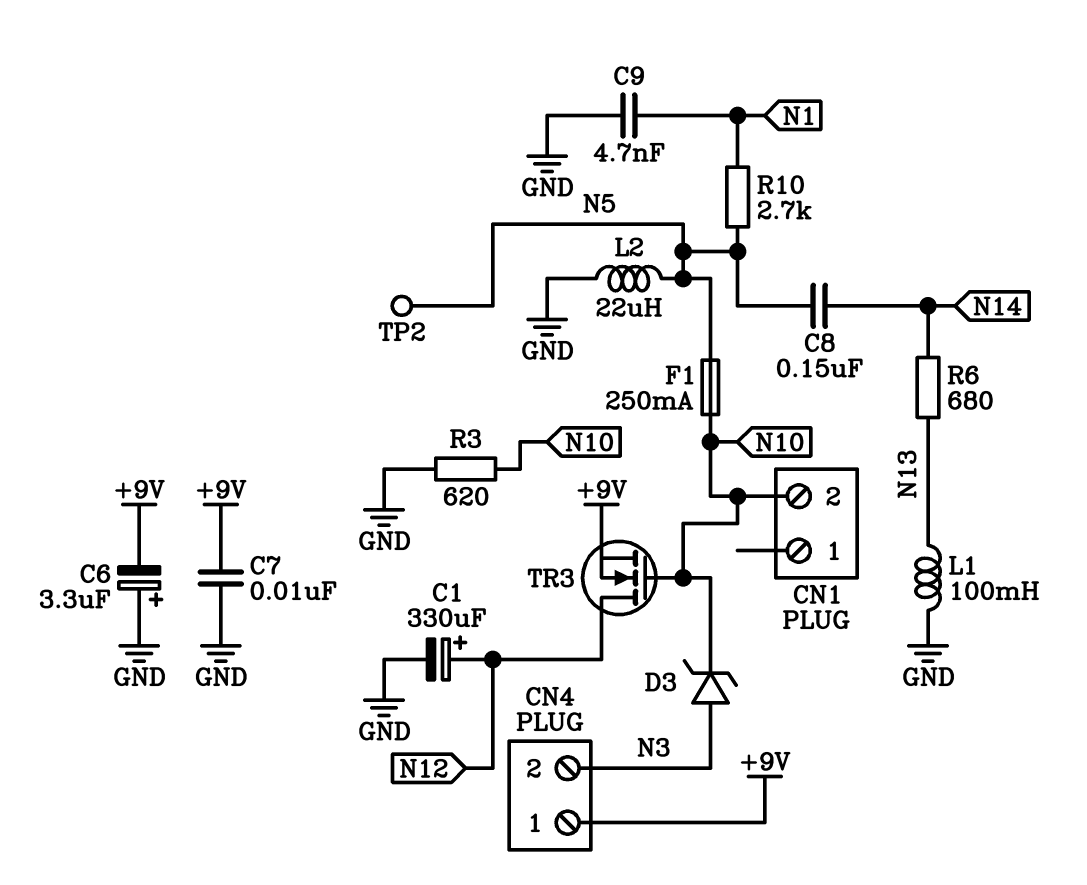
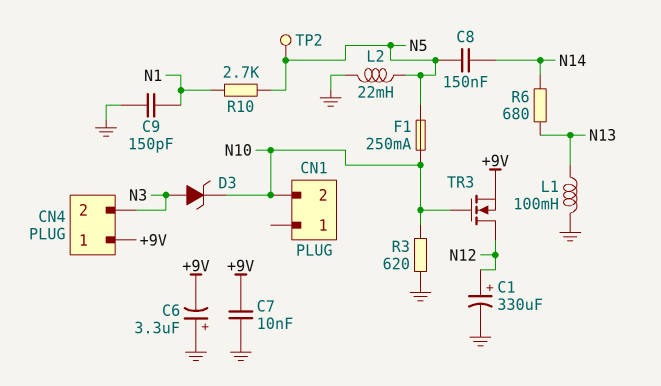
C9: 4.7nF (GND, N1) -> 150pF (GND, N1)
L2: 22uH (GND, N5) -> 22mH (GND, N5)

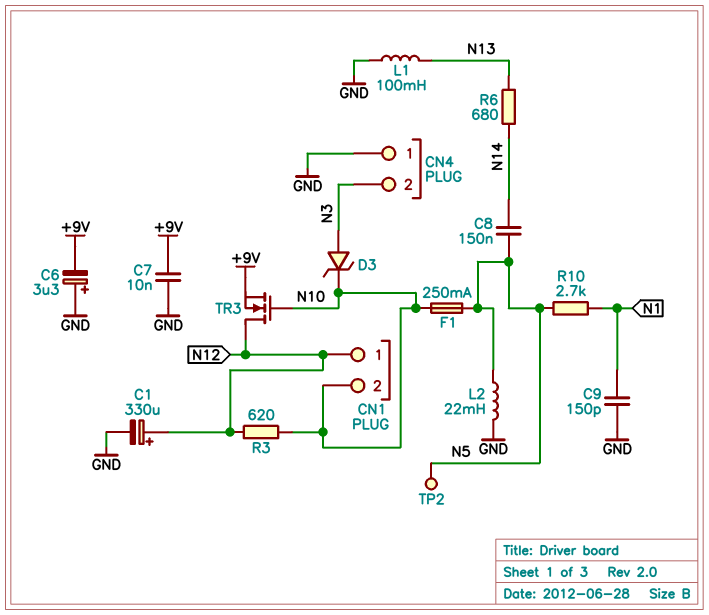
CN1 pin 1: none -> N12
CN4 pin 1: +9V -> GND
R3: 620 (GND, N10) -> 620 (N10, N12)

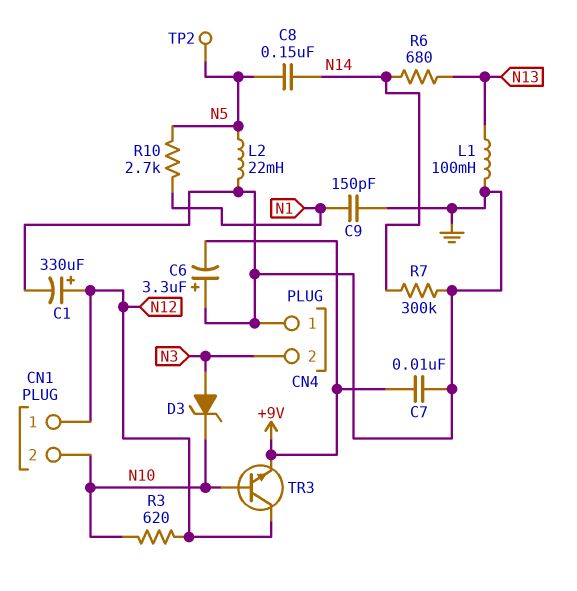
F1: 250mA (N5, N10) -> none
R7: none -> 300k (GND, N14)
TR3: NMOS (G N10, D N12, S +9V) -> NPN (B N10, C N12, E +9V)

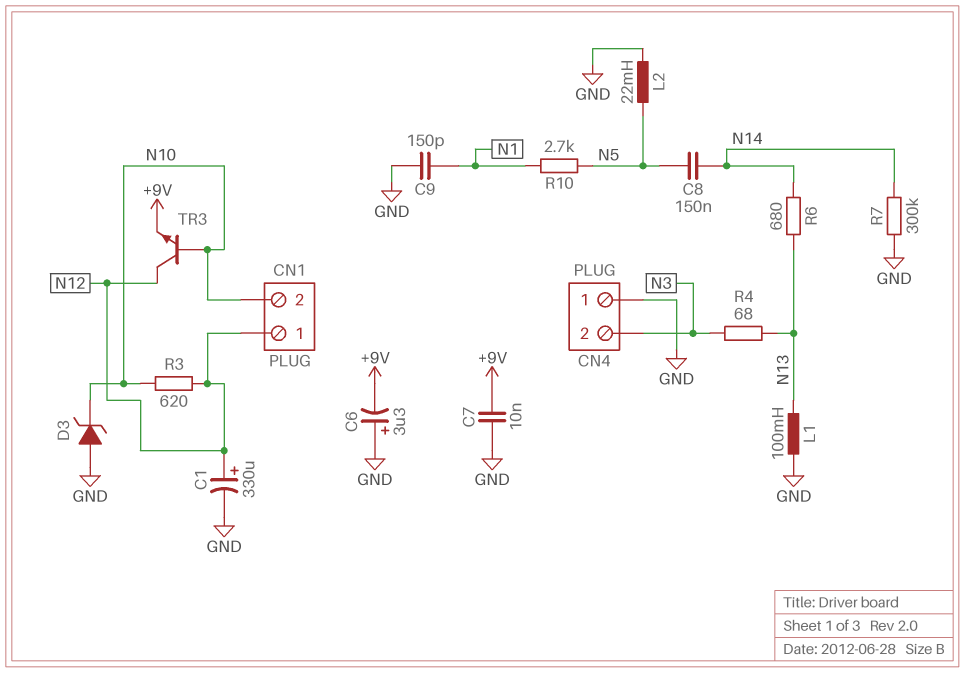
D3: zener (A N3, K N10) -> zener (A GND, K N10)
R4: none -> 68 (N3, N13)
TP2: test point (N5) -> none

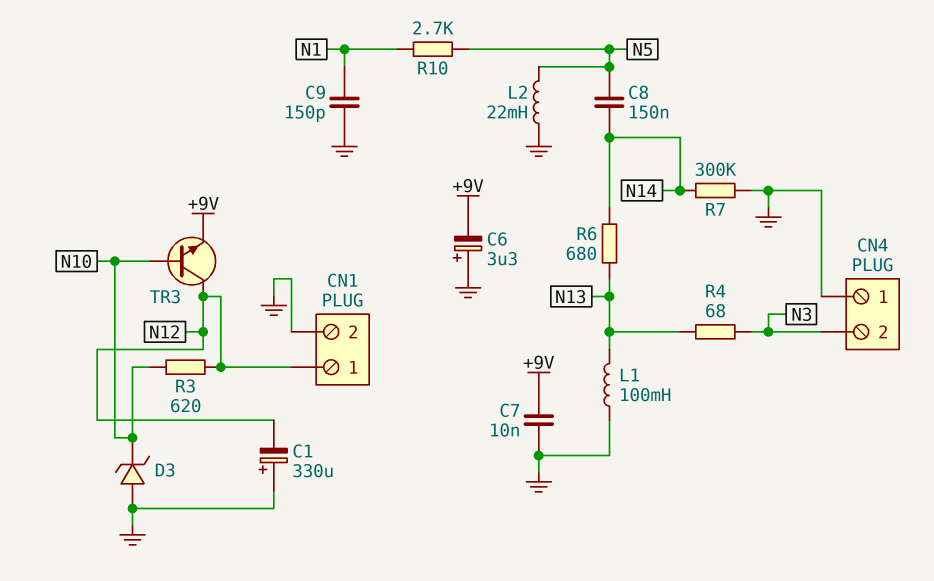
C1: 330uF (plus N12, minus GND) -> 330uF (plus GND, minus N12)
CN1 pin 2: N10 -> GND

